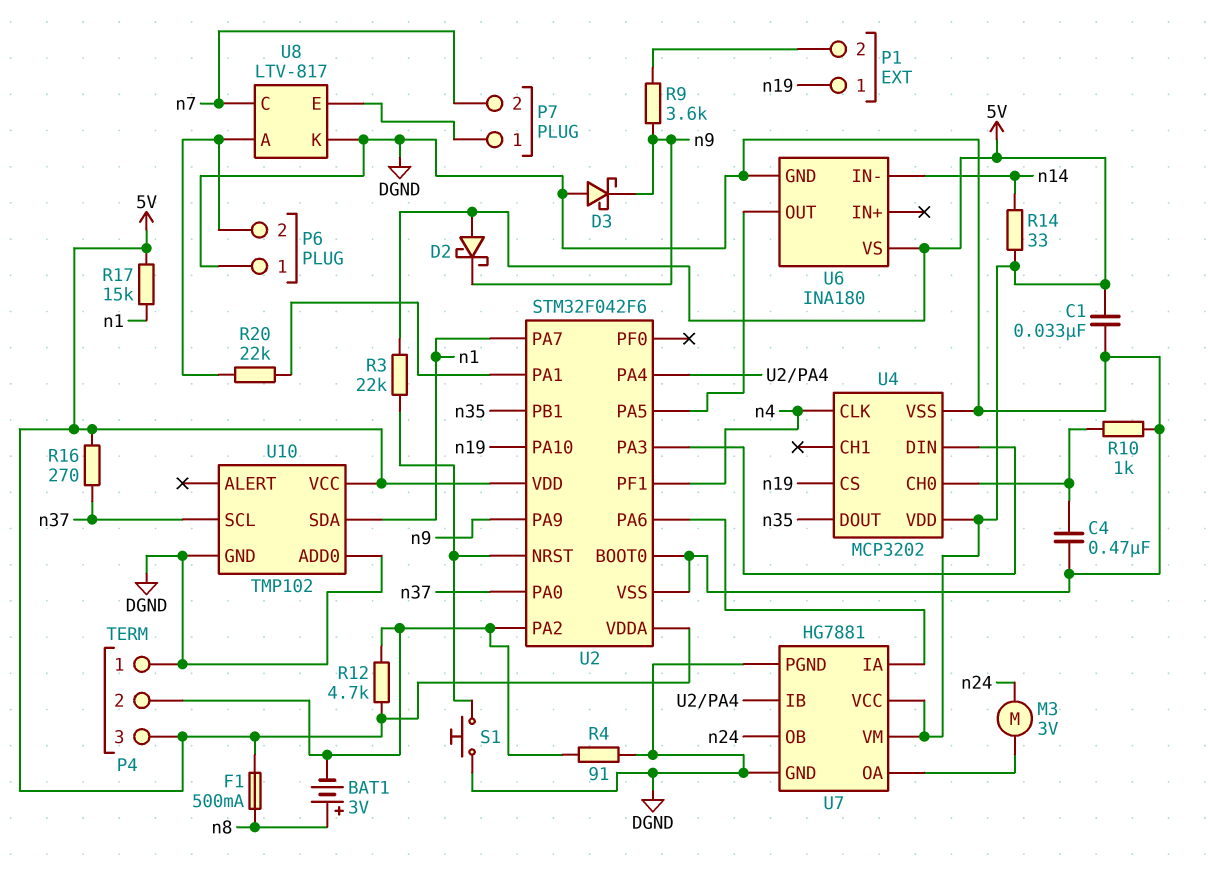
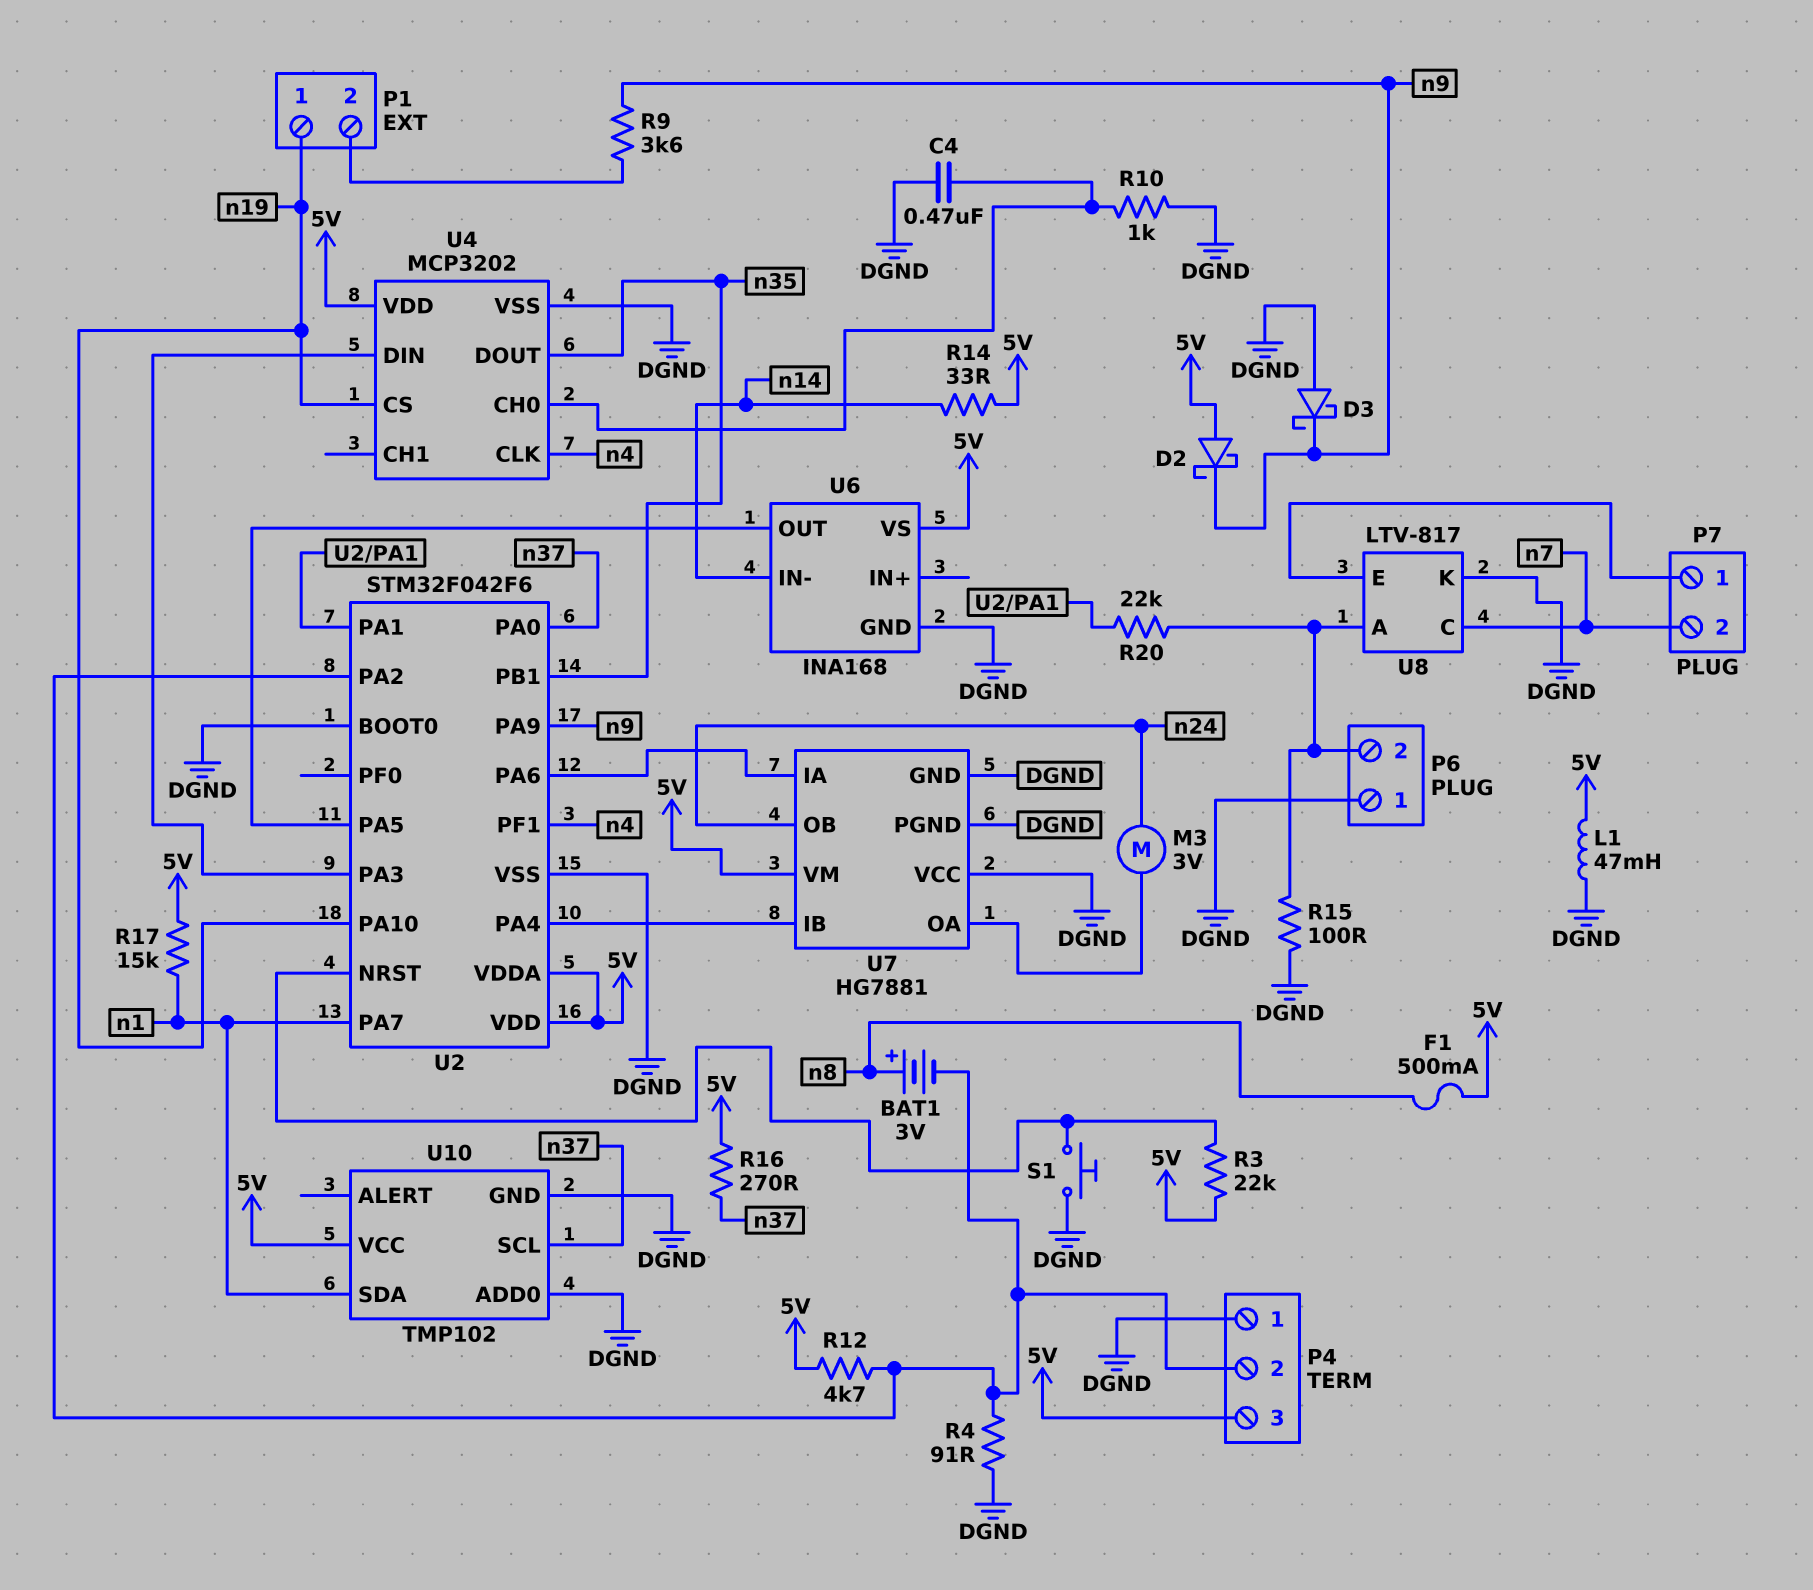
C1: 33nF (5V, DGND) -> none
L1: none -> 47mH (5V, DGND)
R15: none -> 100 (DGND, P6/2)
U6: INA180 -> INA168
U7 pin VCC: 5V -> DGND

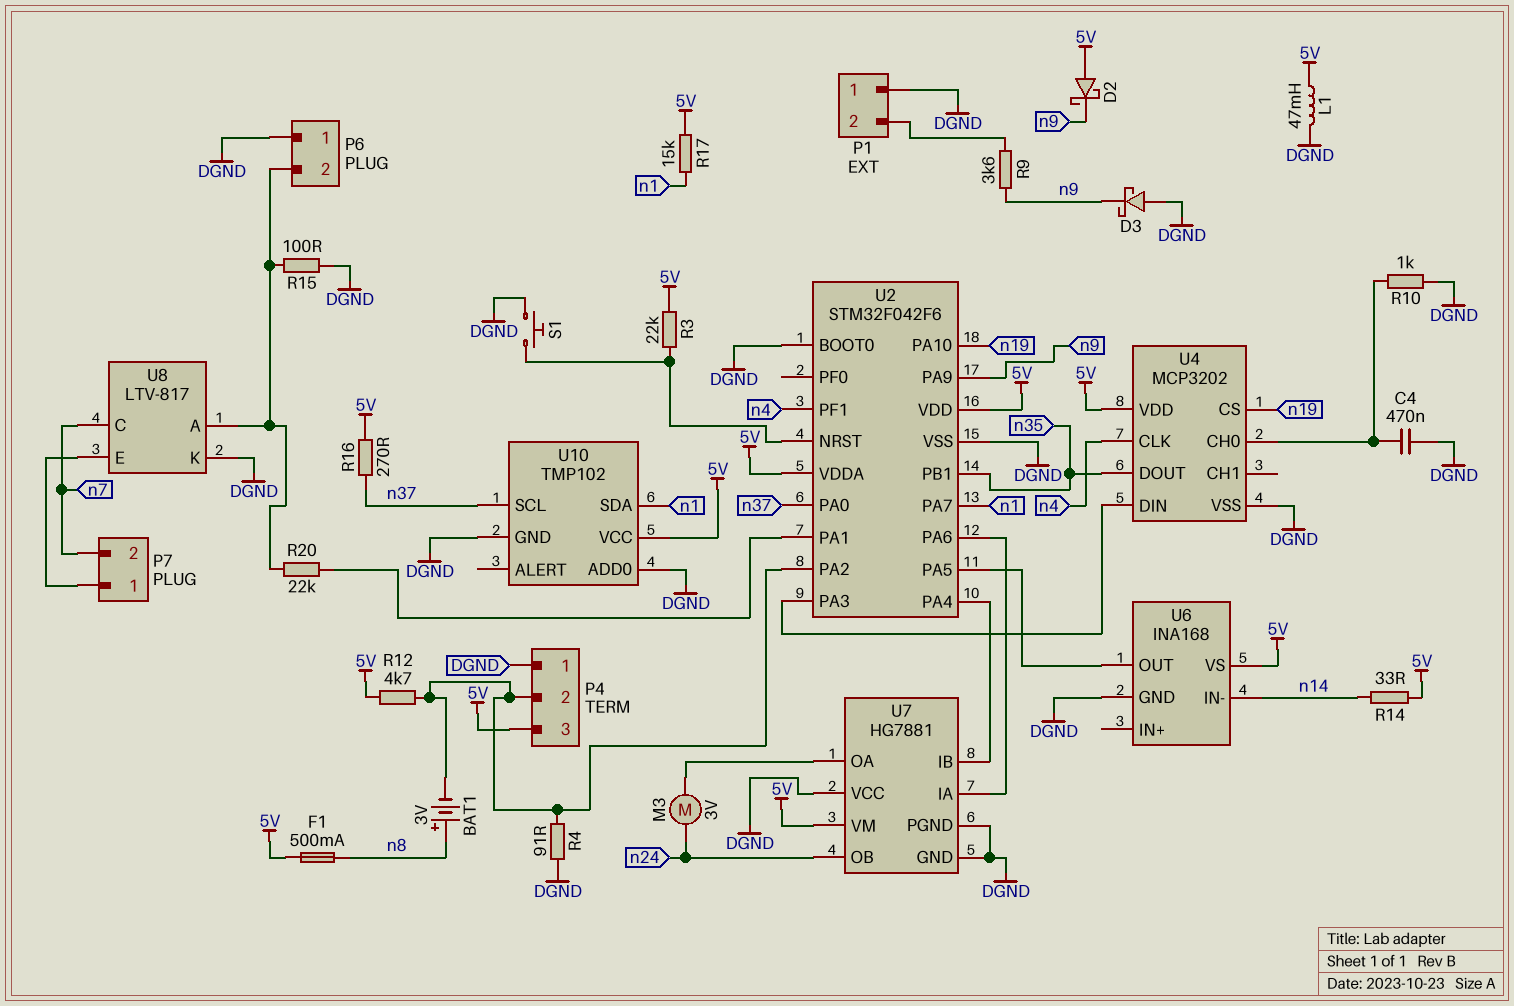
P1 pin 1: n19 -> DGND

